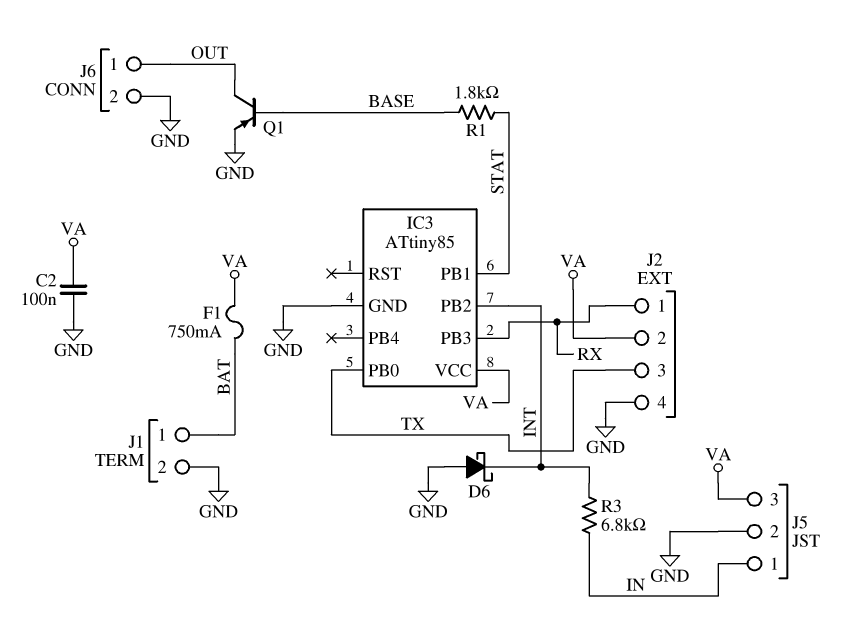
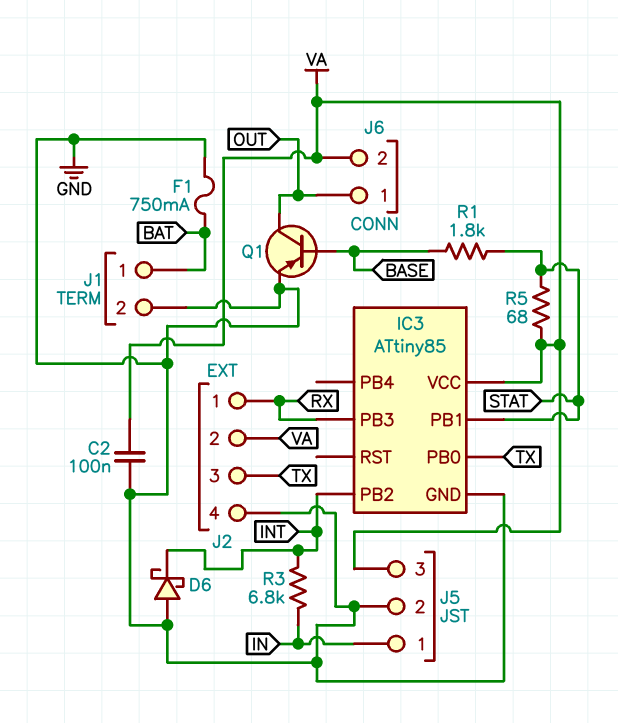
F1: 750mA (BAT, VA) -> 750mA (BAT, GND)
J6 pin 2: GND -> VA
R5: none -> 68 (STAT, VA)

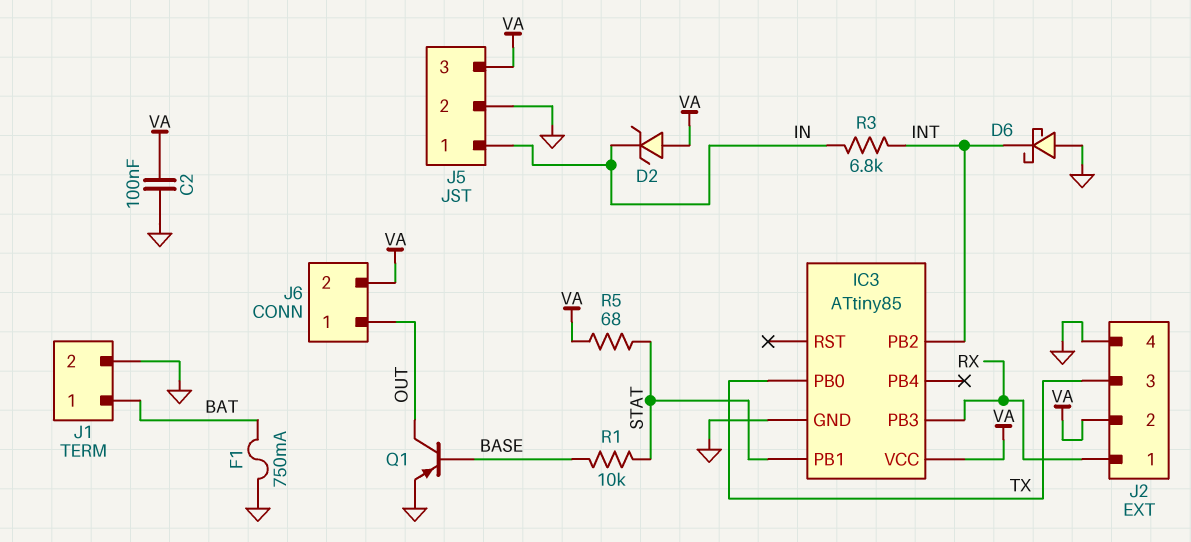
D2: none -> zener (A VA, K IN)
R1: 1.8k (BASE, STAT) -> 10k (BASE, STAT)

